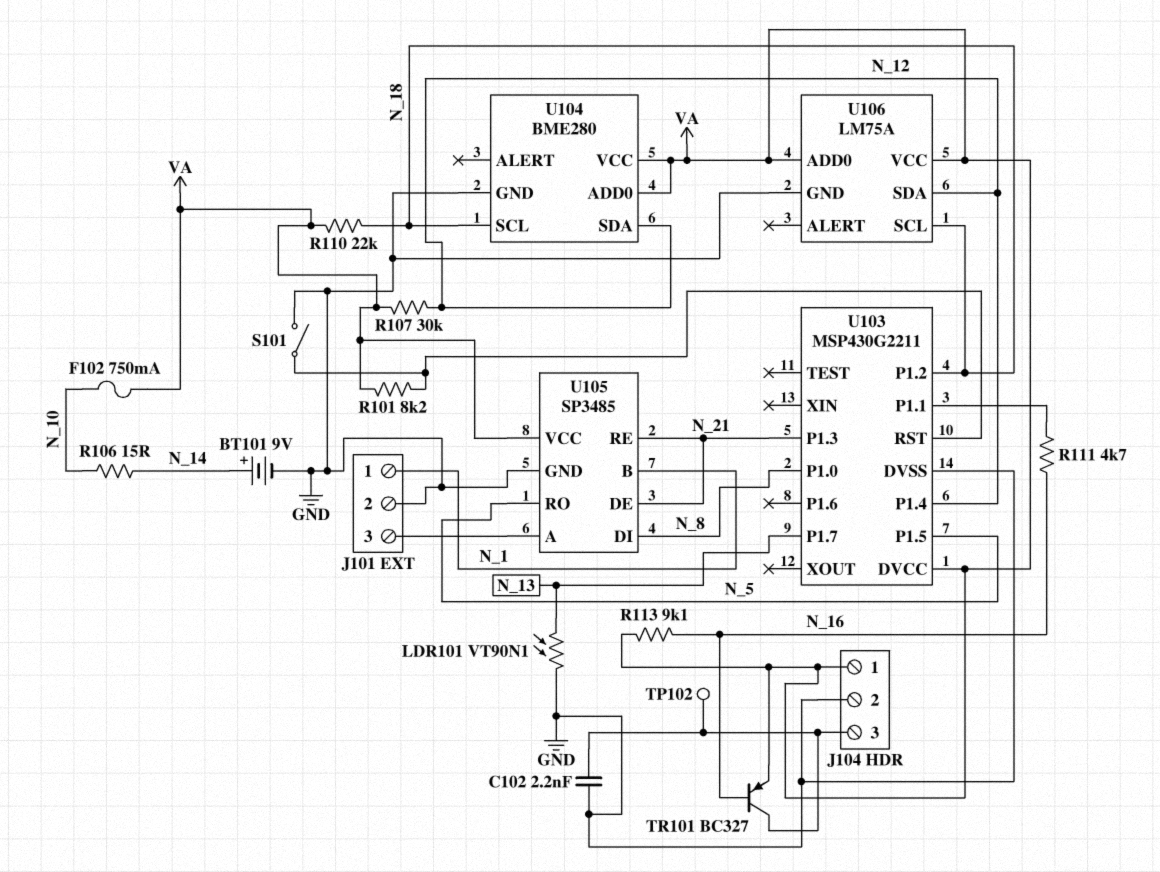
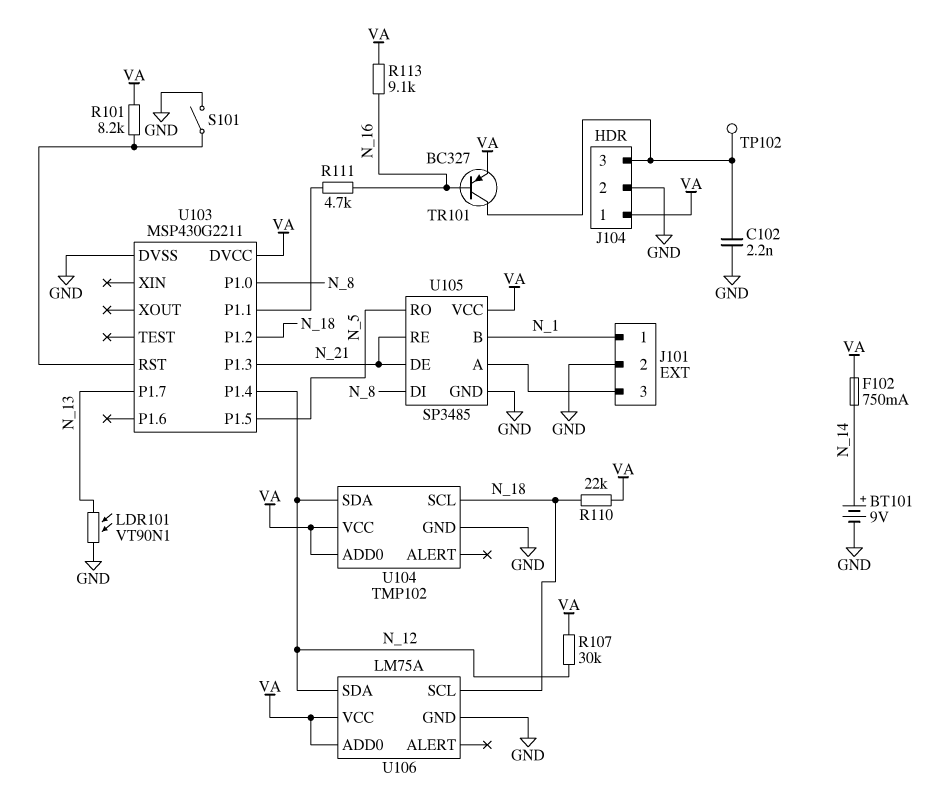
F102: 750mA (N_10, VA) -> 750mA (N_14, VA)
R106: 15 (N_10, N_14) -> none
U104: BME280 -> TMP102

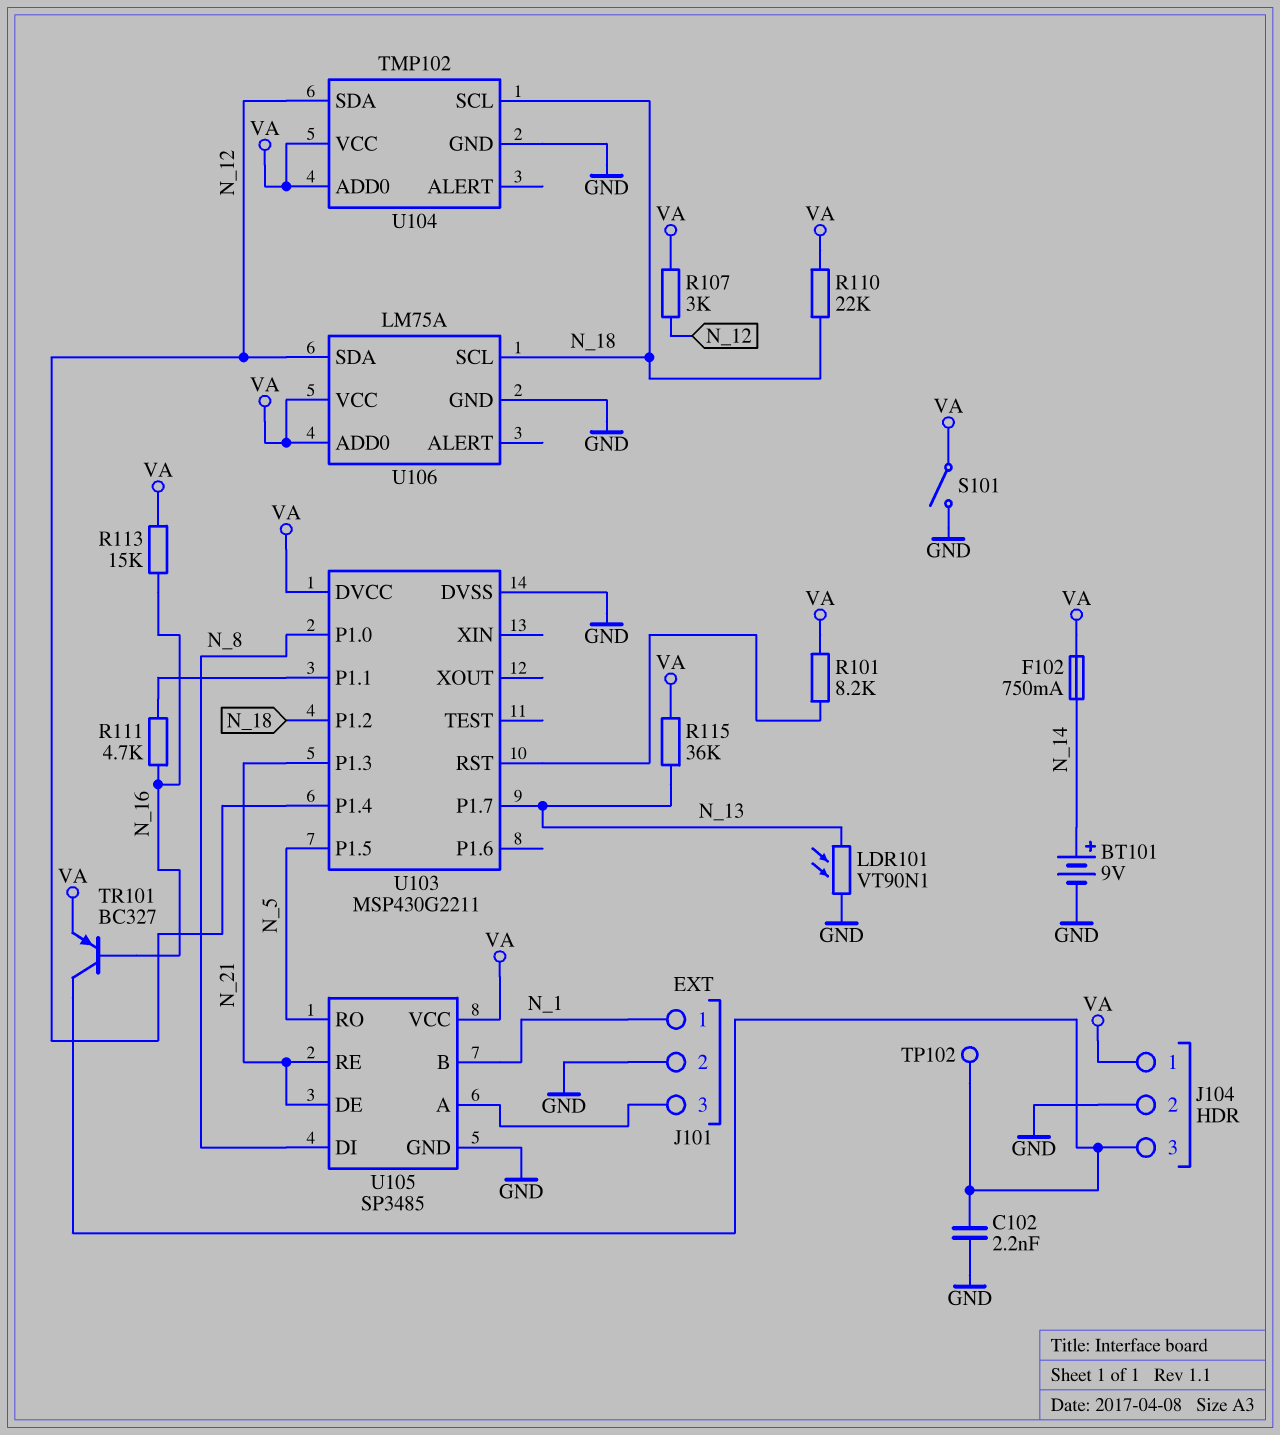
R107: 30k (N_12, VA) -> 3k (N_12, VA)
R113: 9.1k (N_16, VA) -> 15k (N_16, VA)
R115: none -> 36k (N_13, VA)
S101: switch (GND, U103/RST) -> switch (GND, VA)

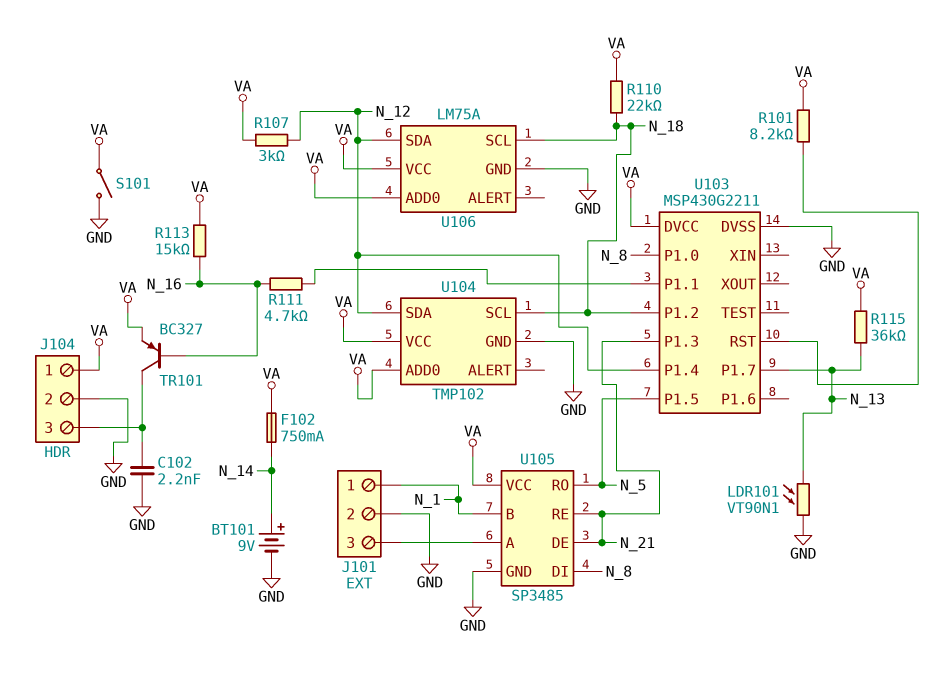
TP102: test point (J104/3) -> none

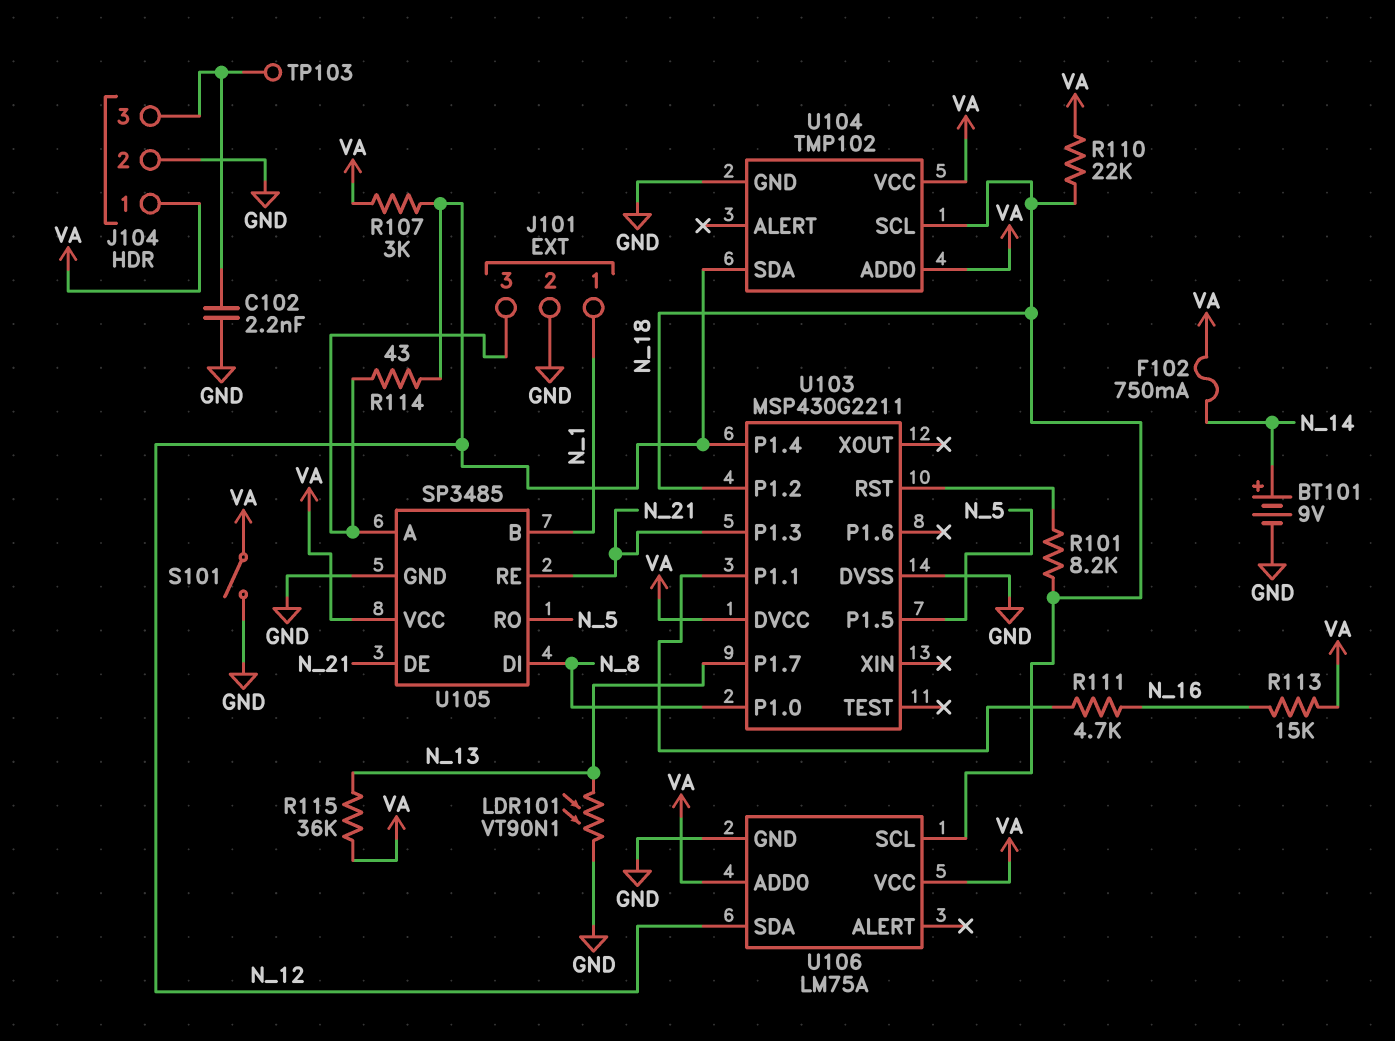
R101: 8.2k (U103/RST, VA) -> 8.2k (N_18, U103/RST)
R114: none -> 43 (J101/3, N_12)
TP103: none -> test point (J104/3)
TR101: PNP BC327 (B N_16, C J104/3, E VA) -> none

